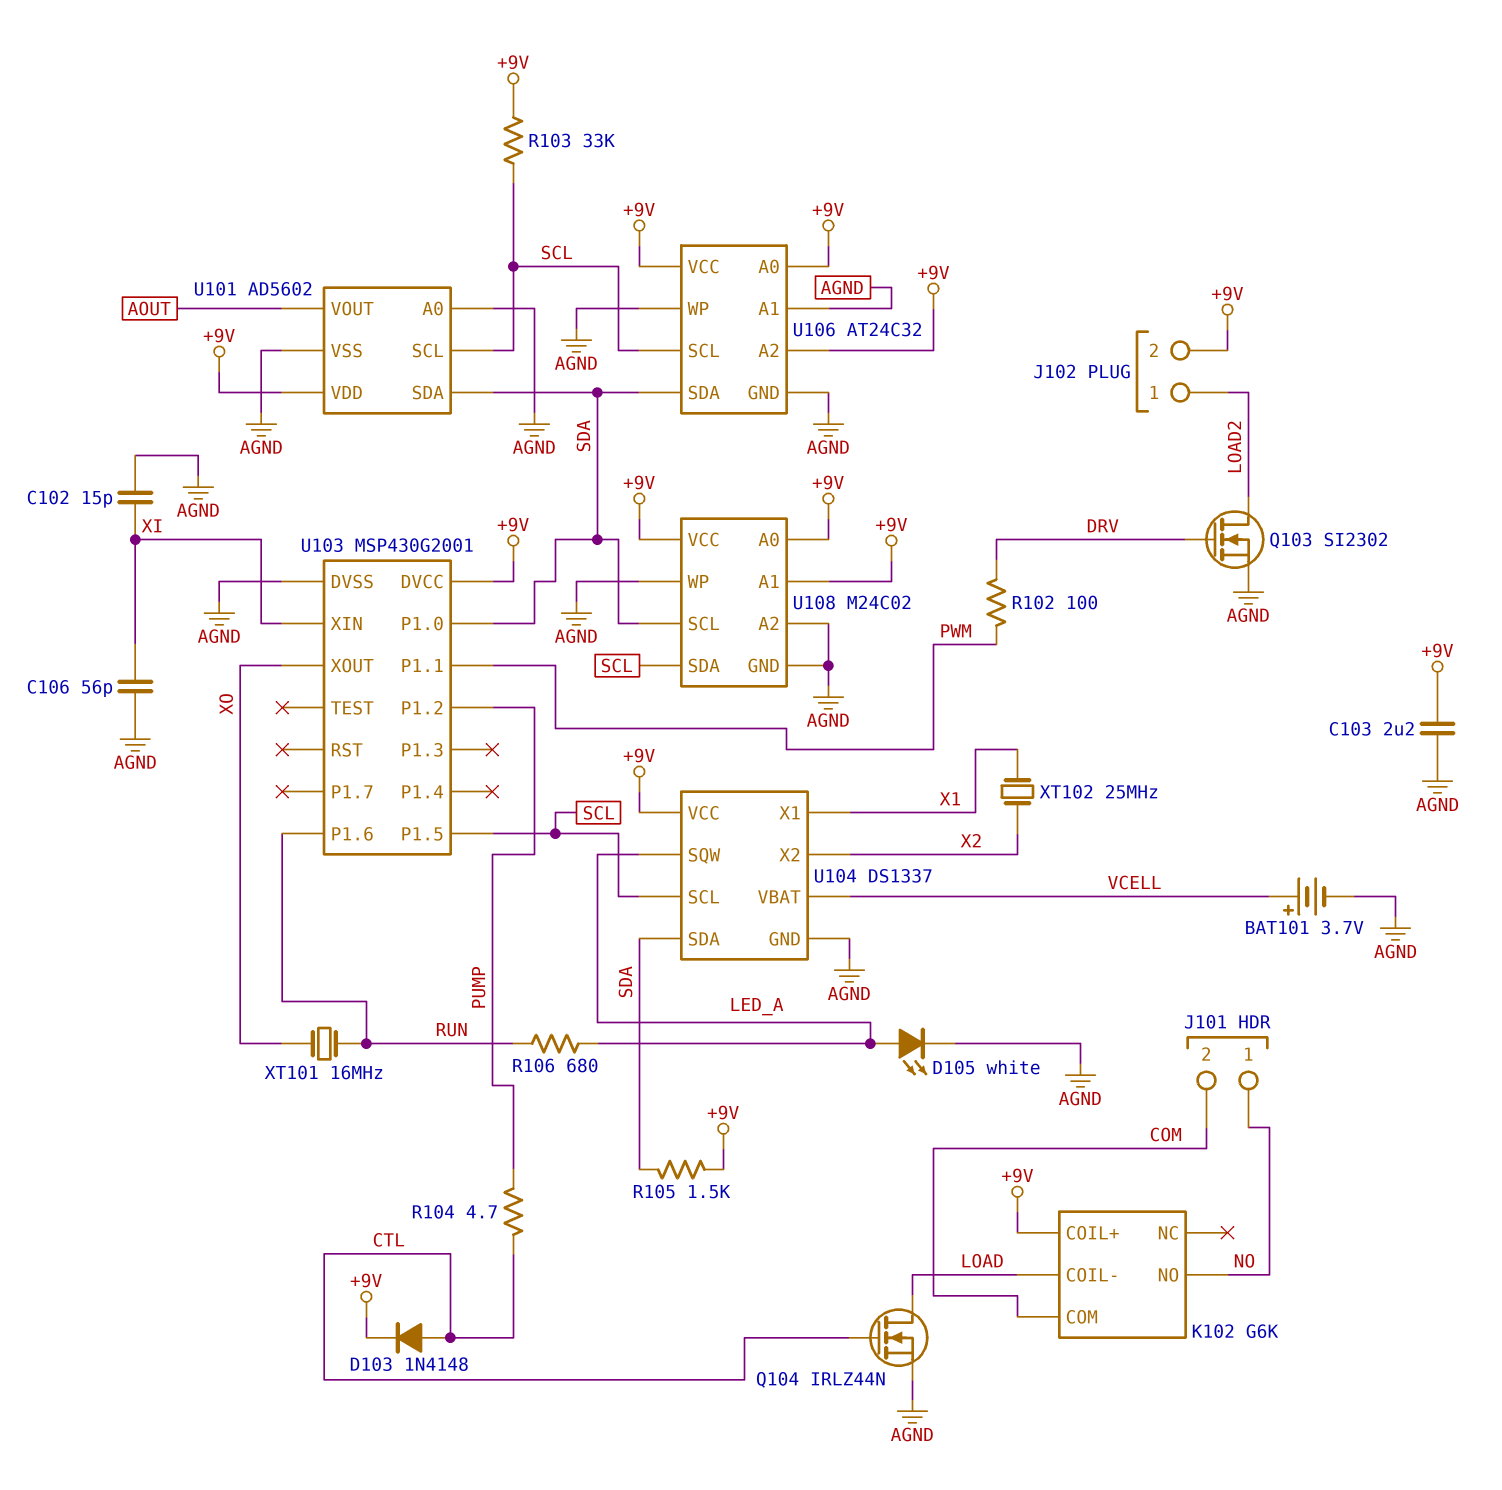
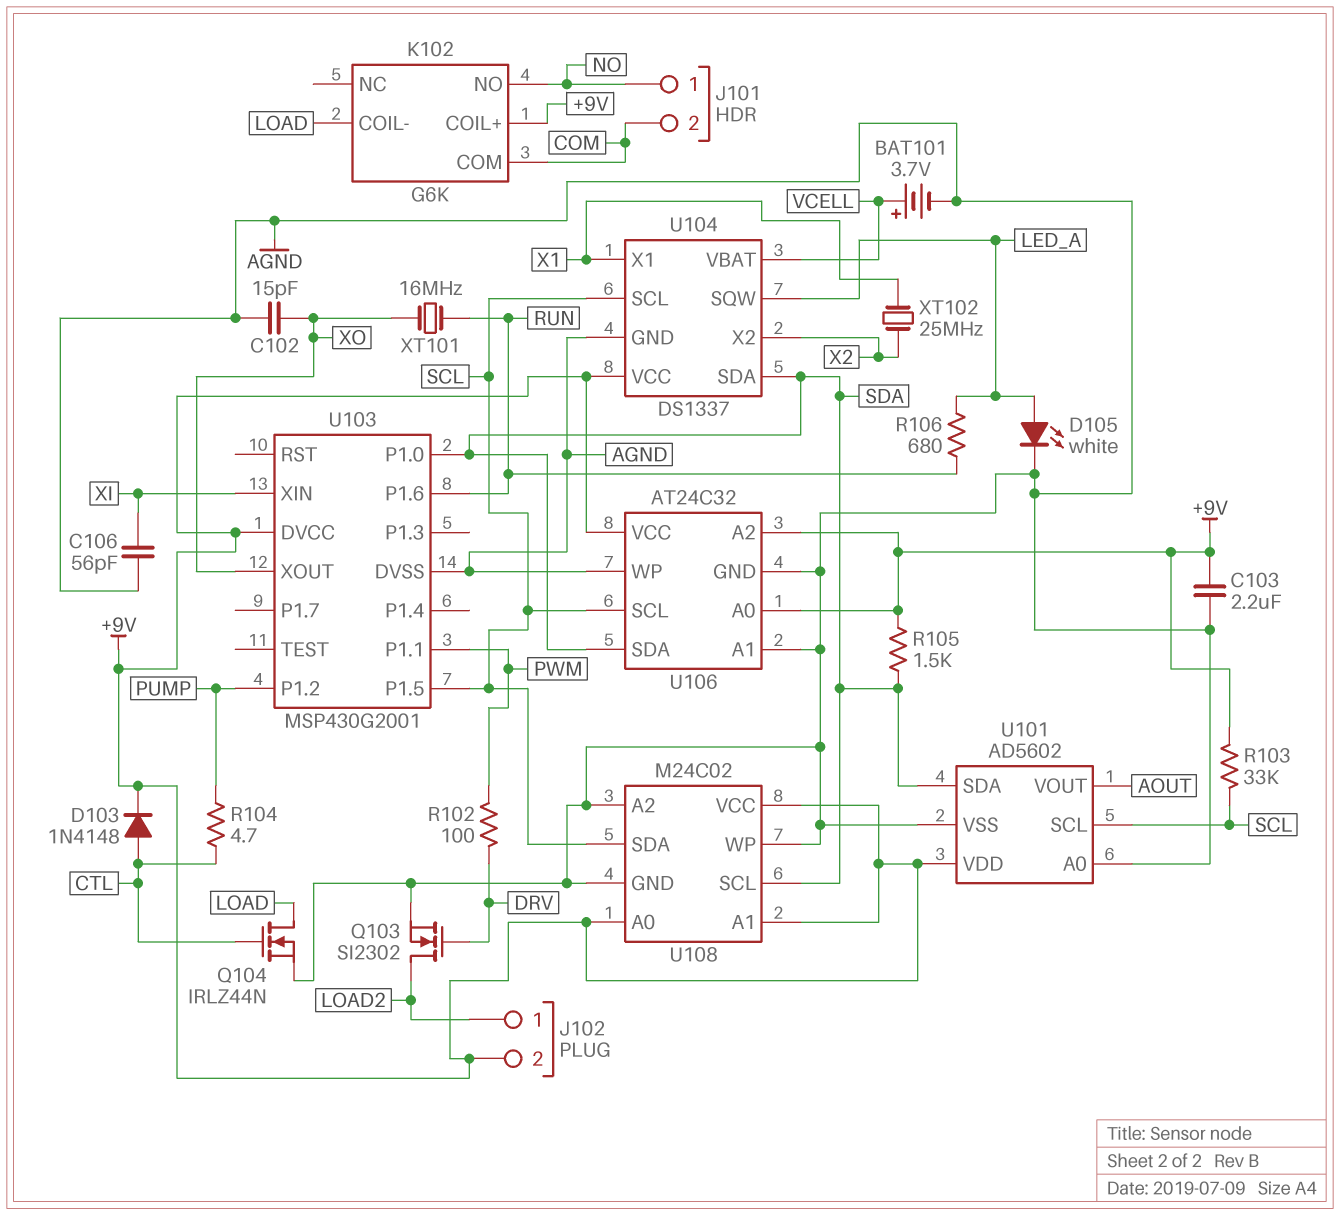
C102: 15pF (AGND, XI) -> 15pF (AGND, XO)

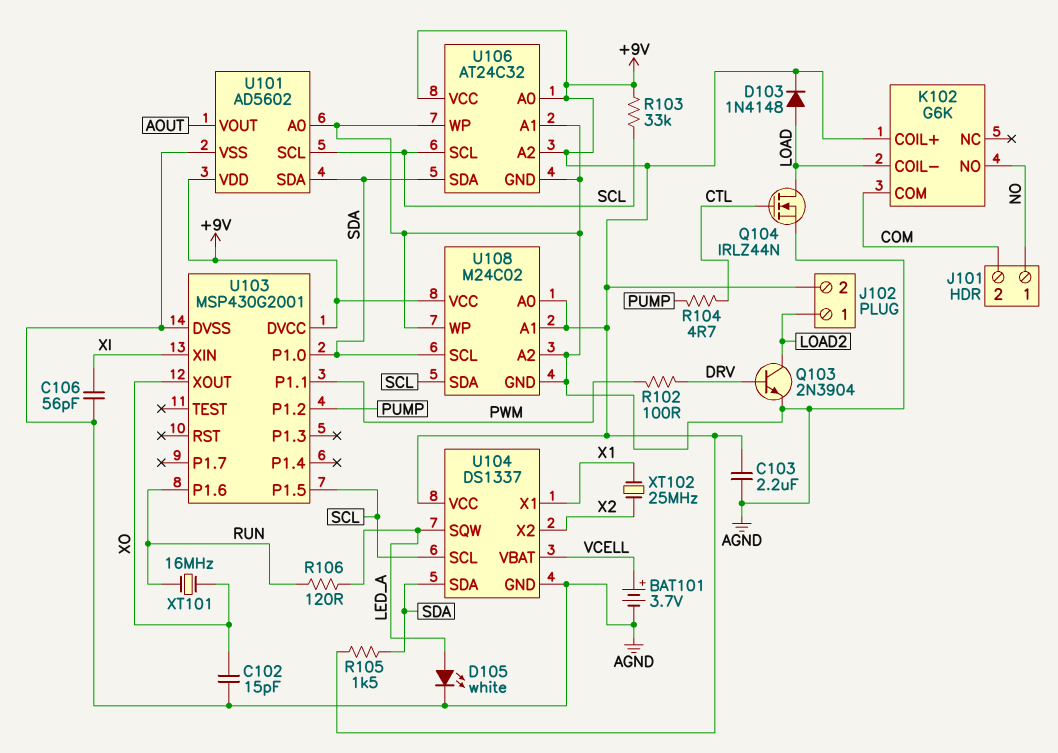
D103: diode 1N4148 (A CTL, K +9V) -> diode 1N4148 (A LOAD, K +9V)
Q103: NMOS SI2302 (G DRV, D LOAD2, S AGND) -> NPN 2N3904 (B DRV, C LOAD2, E AGND)
R106: 680 (LED_A, RUN) -> 120 (LED_A, RUN)

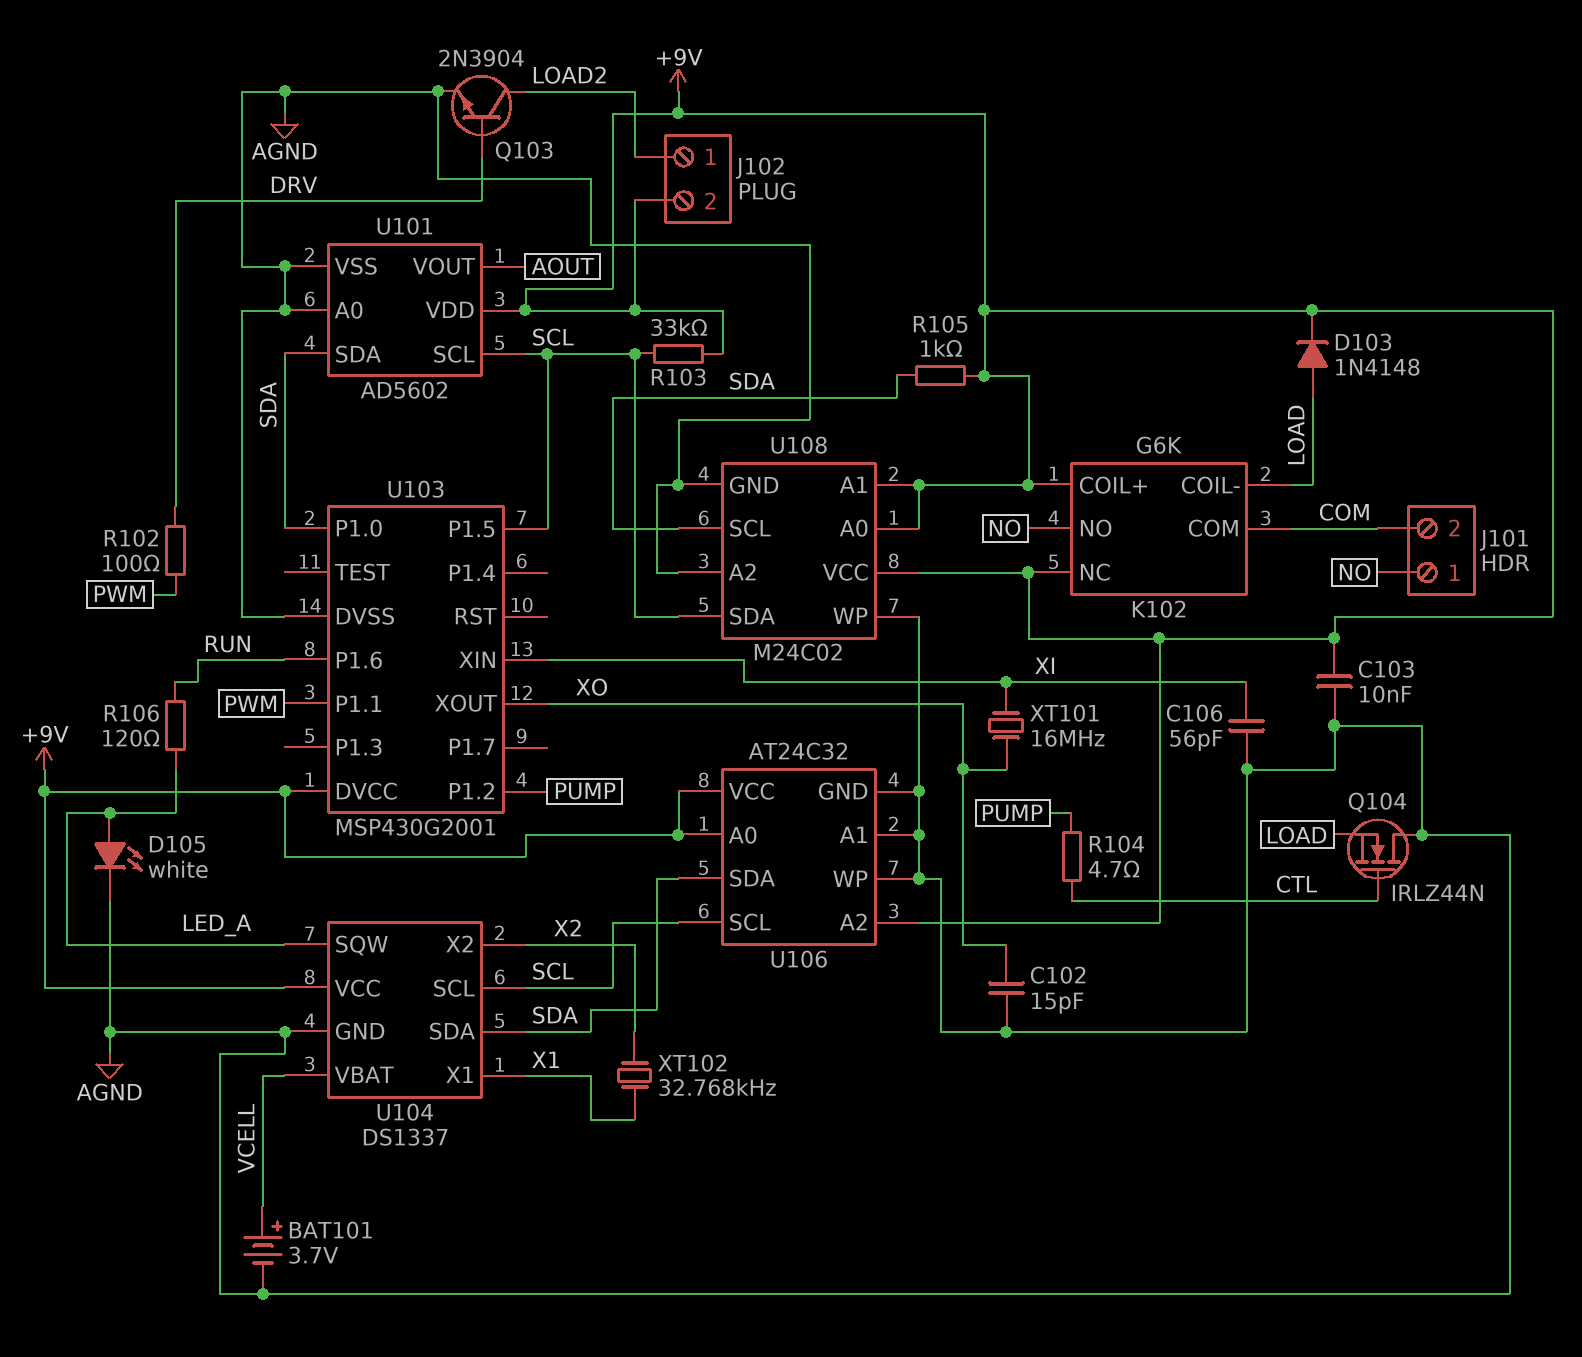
C103: 2.2uF (+9V, AGND) -> 10nF (+9V, AGND)
K102 pin NC: none -> +9V
Q104: NMOS IRLZ44N (G CTL, D LOAD, S AGND) -> NMOS IRLZ44N (G CTL, D AGND, S LOAD)
R105: 1.5k (+9V, SDA) -> 1k (+9V, SDA)
XT101: 16MHz (RUN, XO) -> 16MHz (XI, XO)
XT102: 25MHz (X1, X2) -> 32.768kHz (X1, X2)

